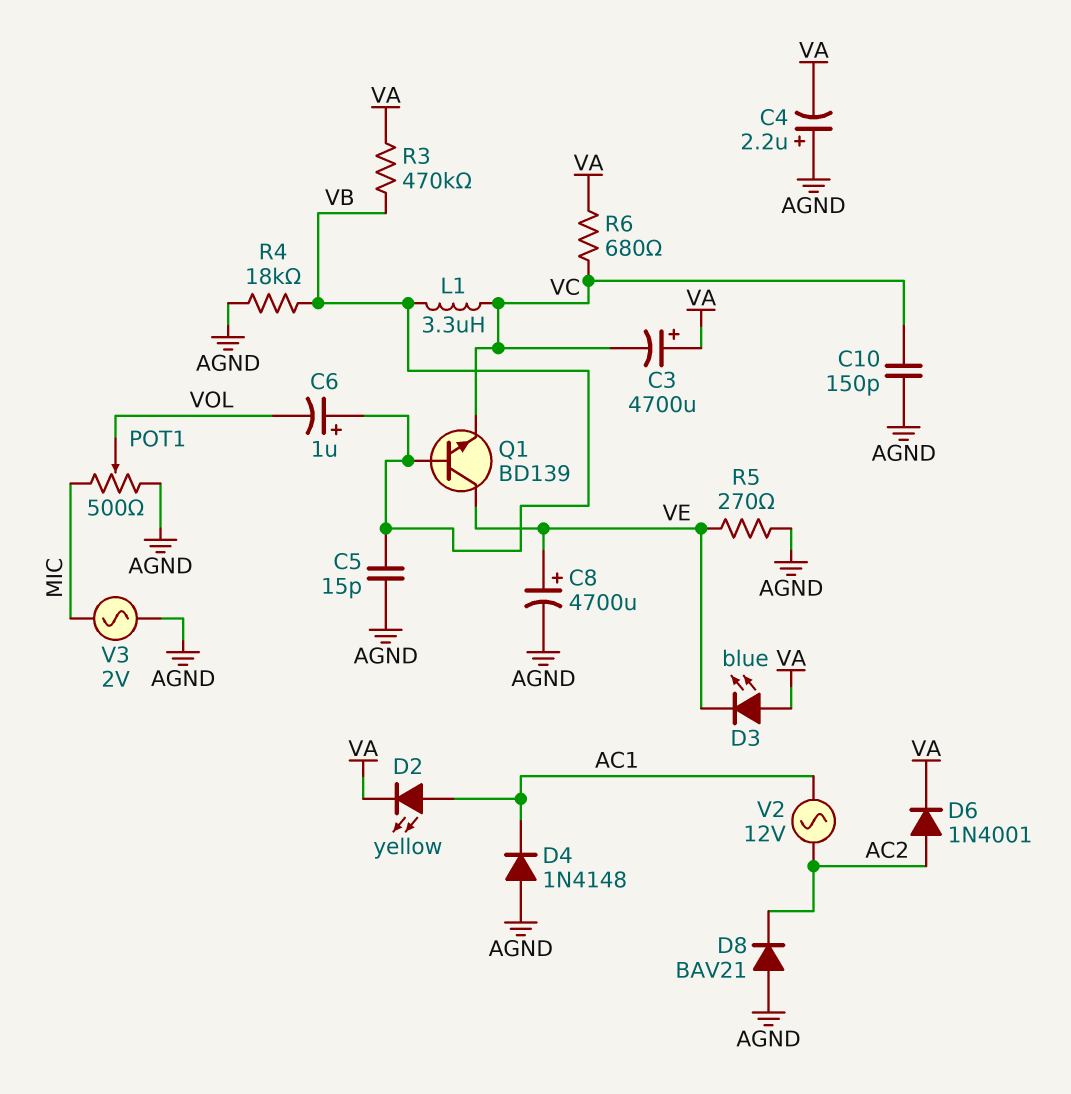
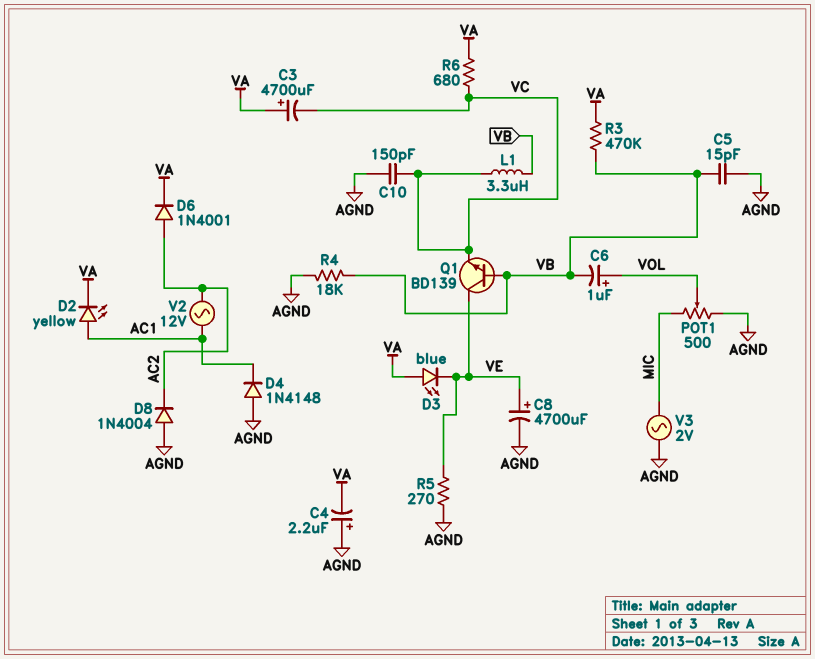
C6: 1uF (plus VB, minus VOL) -> 1uF (plus VOL, minus VB)
D8: diode BAV21 (A AGND, K AC2) -> diode 1N4004 (A AGND, K AC2)

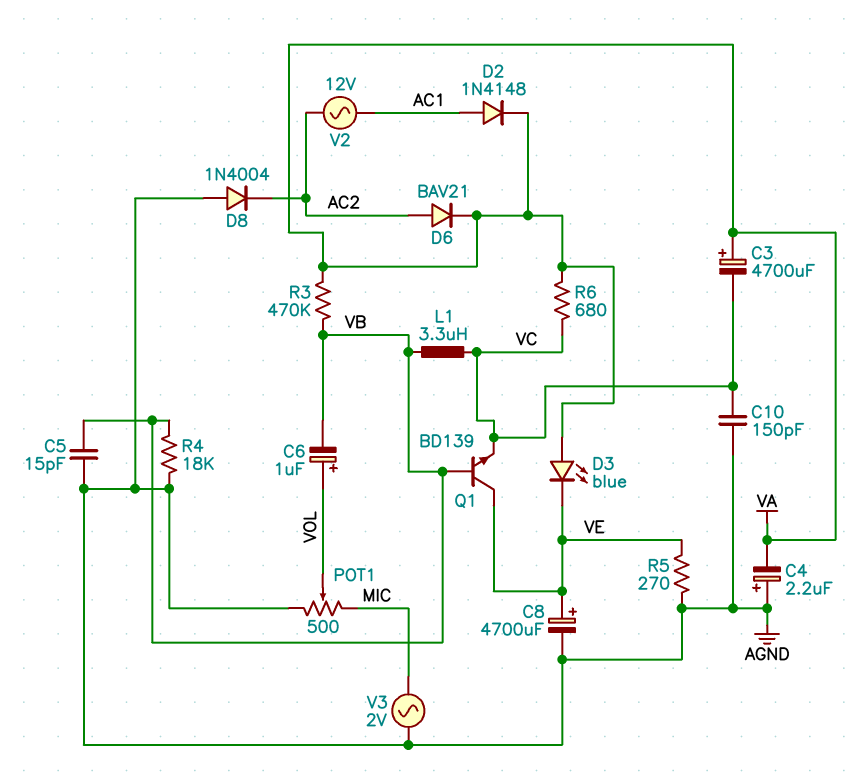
D2: LED yellow (A AC1, K VA) -> diode 1N4148 (A AC1, K VA)
D4: diode 1N4148 (A AGND, K AC1) -> none
D6: diode 1N4001 (A AC2, K VA) -> diode BAV21 (A AC2, K VA)

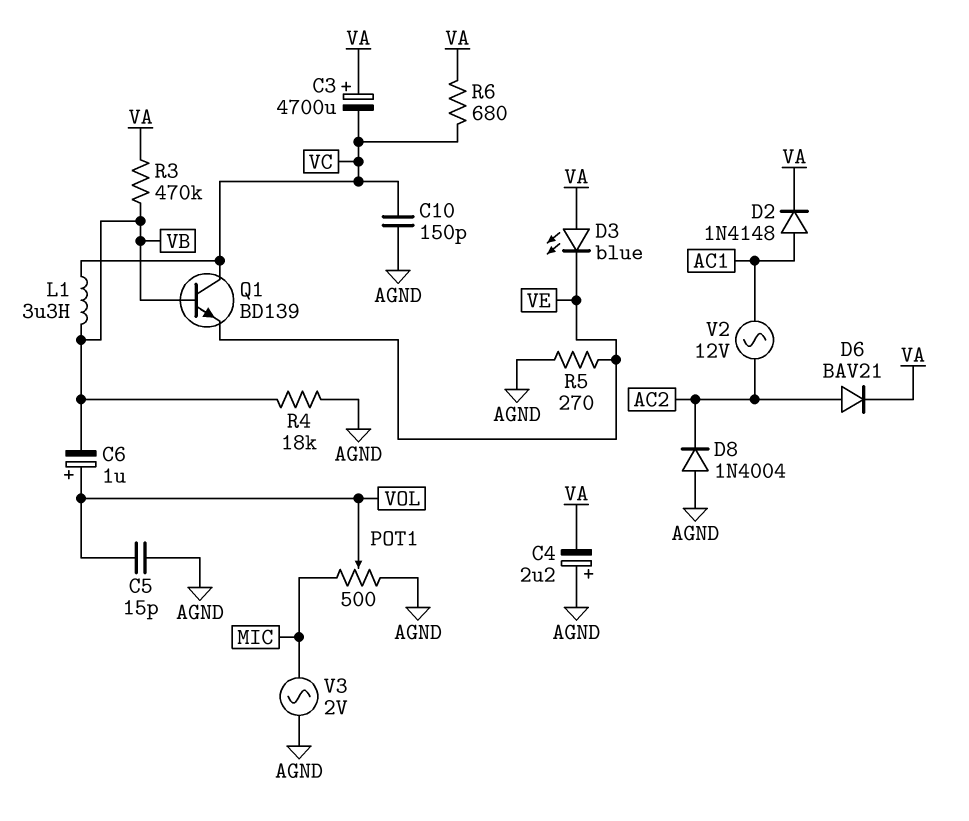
C5: 15pF (AGND, VB) -> 15pF (AGND, VOL)
C8: 4700uF (plus VE, minus AGND) -> none
Q1: NPN BD139 (B VB, C VE, E VC) -> NPN BD139 (B VB, C VC, E VE)

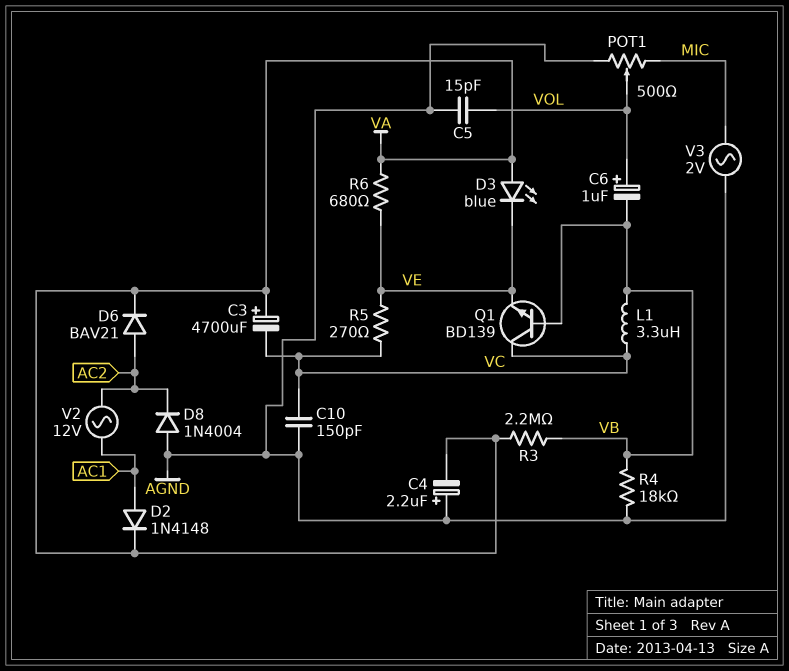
R3: 470k (VA, VB) -> 2.2M (VA, VB)
R5: 270 (AGND, VE) -> 270 (VC, VE)
R6: 680 (VA, VC) -> 680 (VA, VE)

